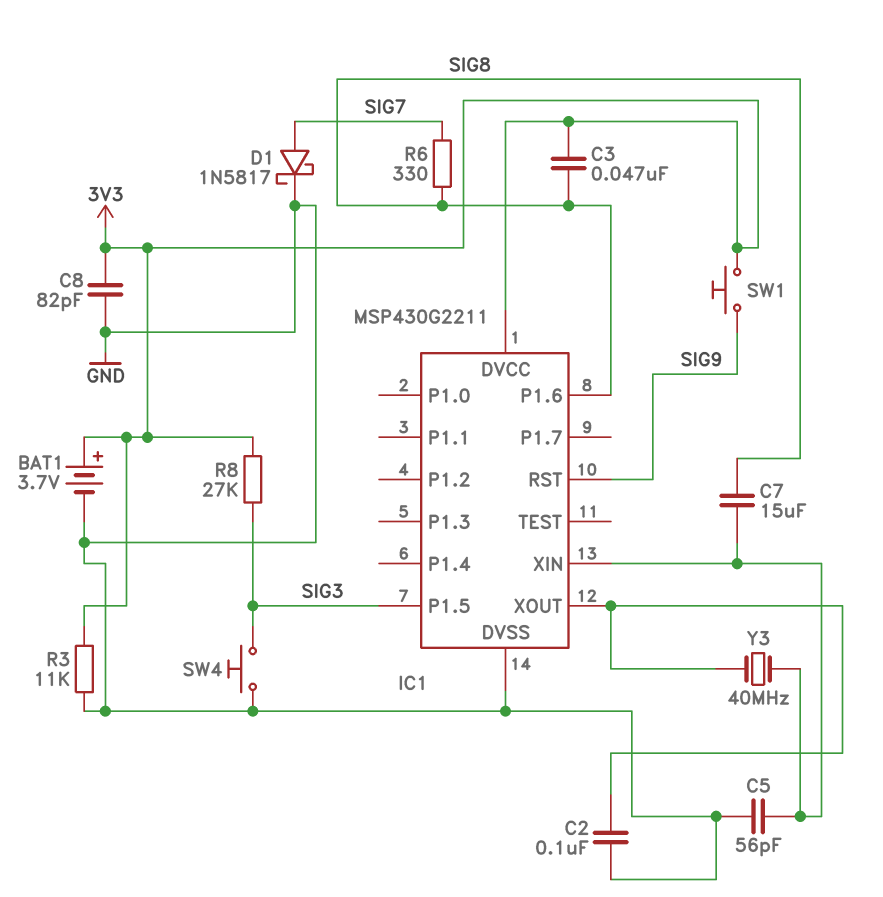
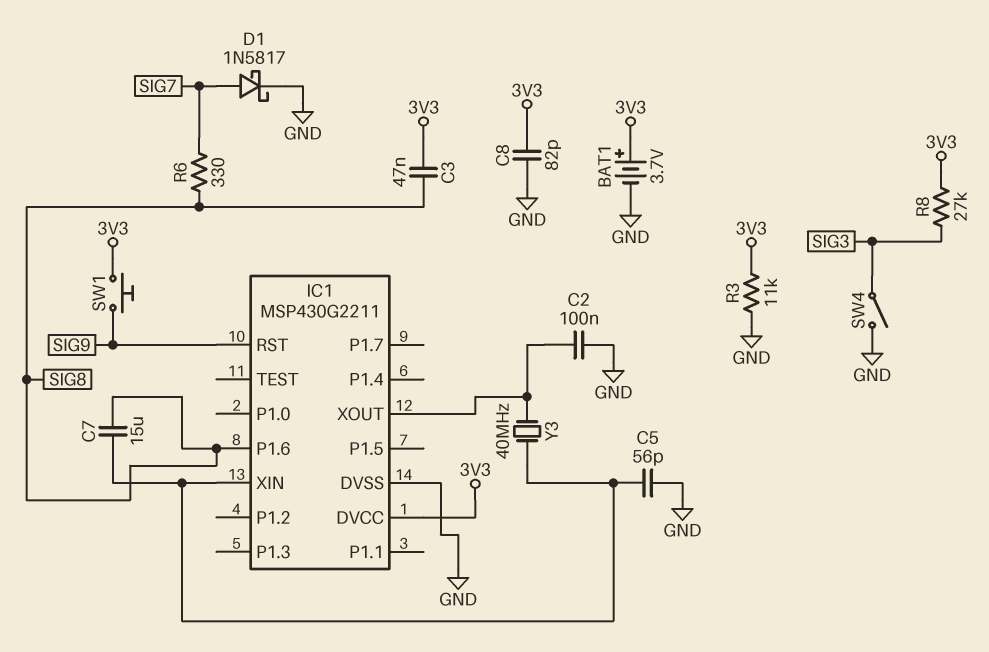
IC1 pin P1.5: SIG3 -> none
SW4: button (GND, SIG3) -> switch (GND, SIG3)

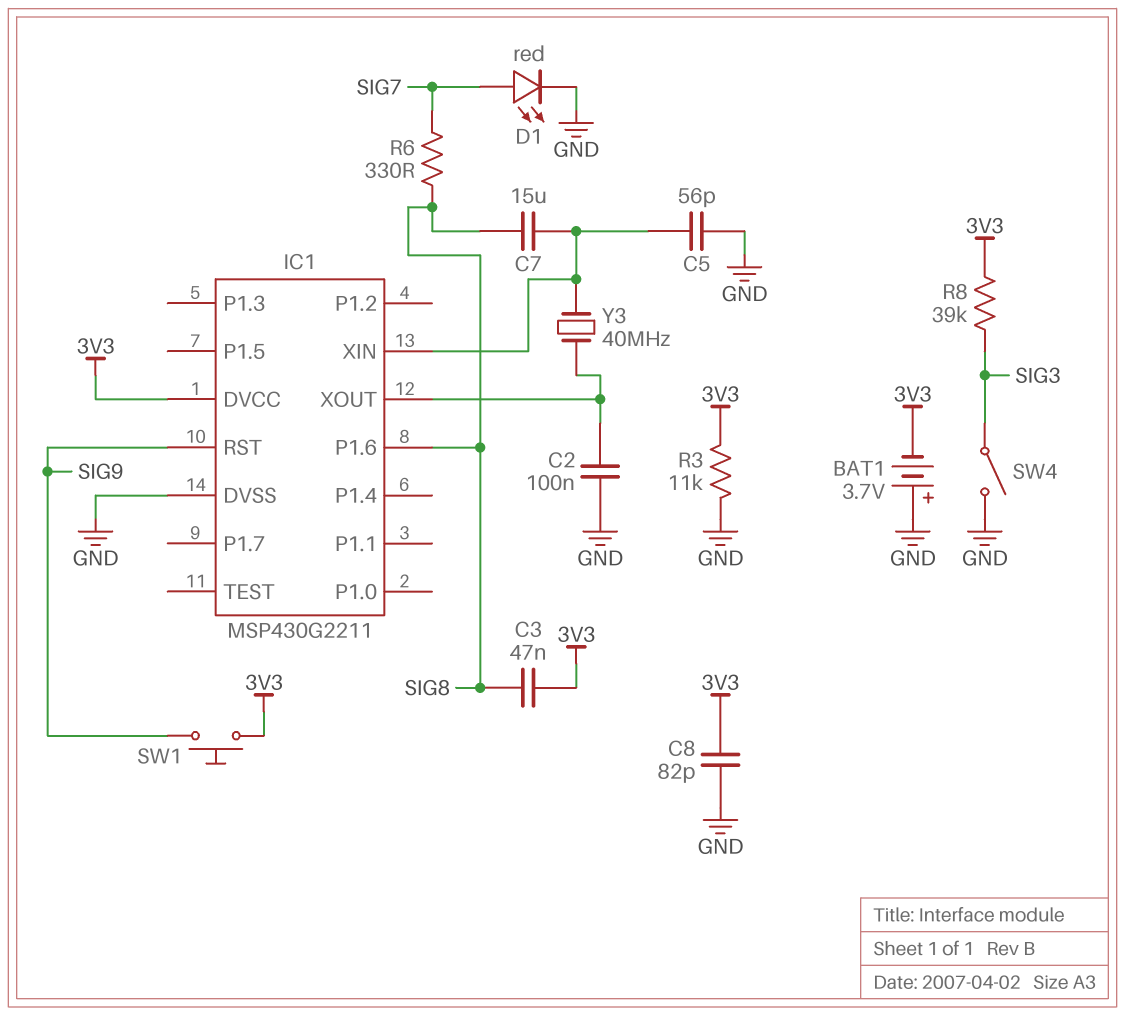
BAT1: 3.7V (plus 3V3, minus GND) -> 3.7V (plus GND, minus 3V3)
D1: schottky 1N5817 (A SIG7, K GND) -> LED red (A SIG7, K GND)
R8: 27k (3V3, SIG3) -> 39k (3V3, SIG3)

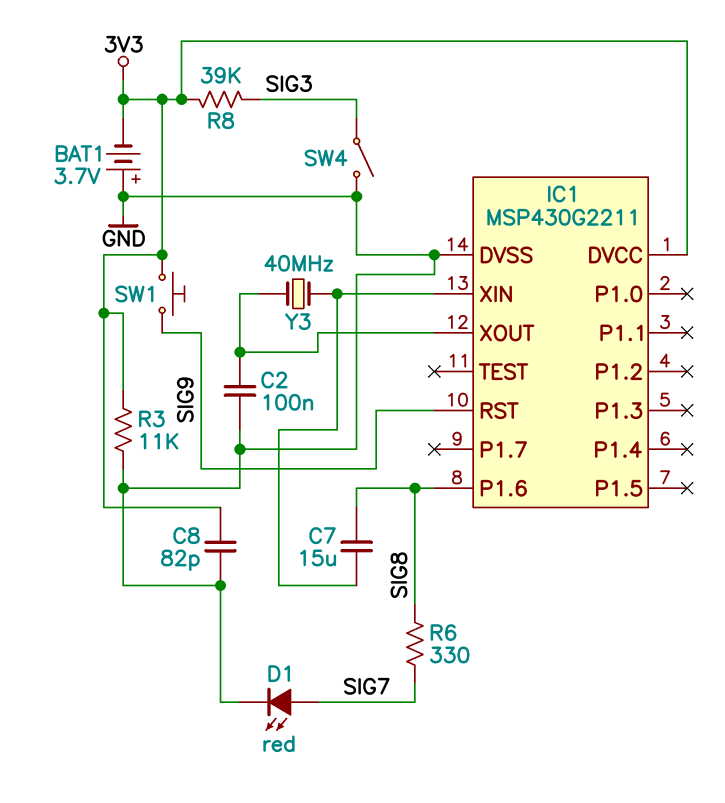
C3: 47nF (3V3, SIG8) -> none
C5: 56pF (GND, IC1/XIN) -> none

